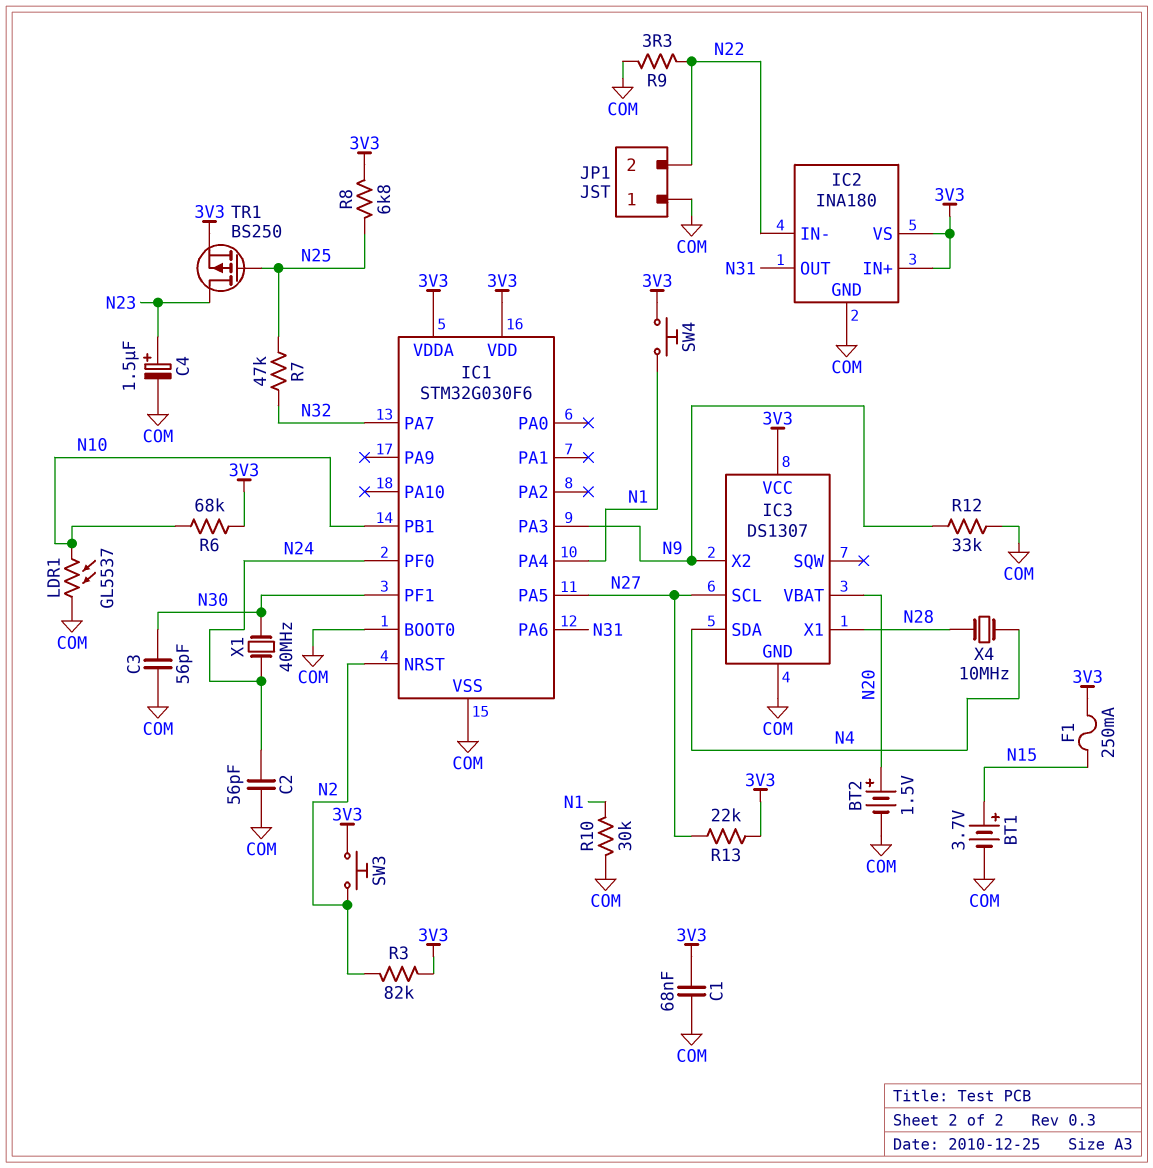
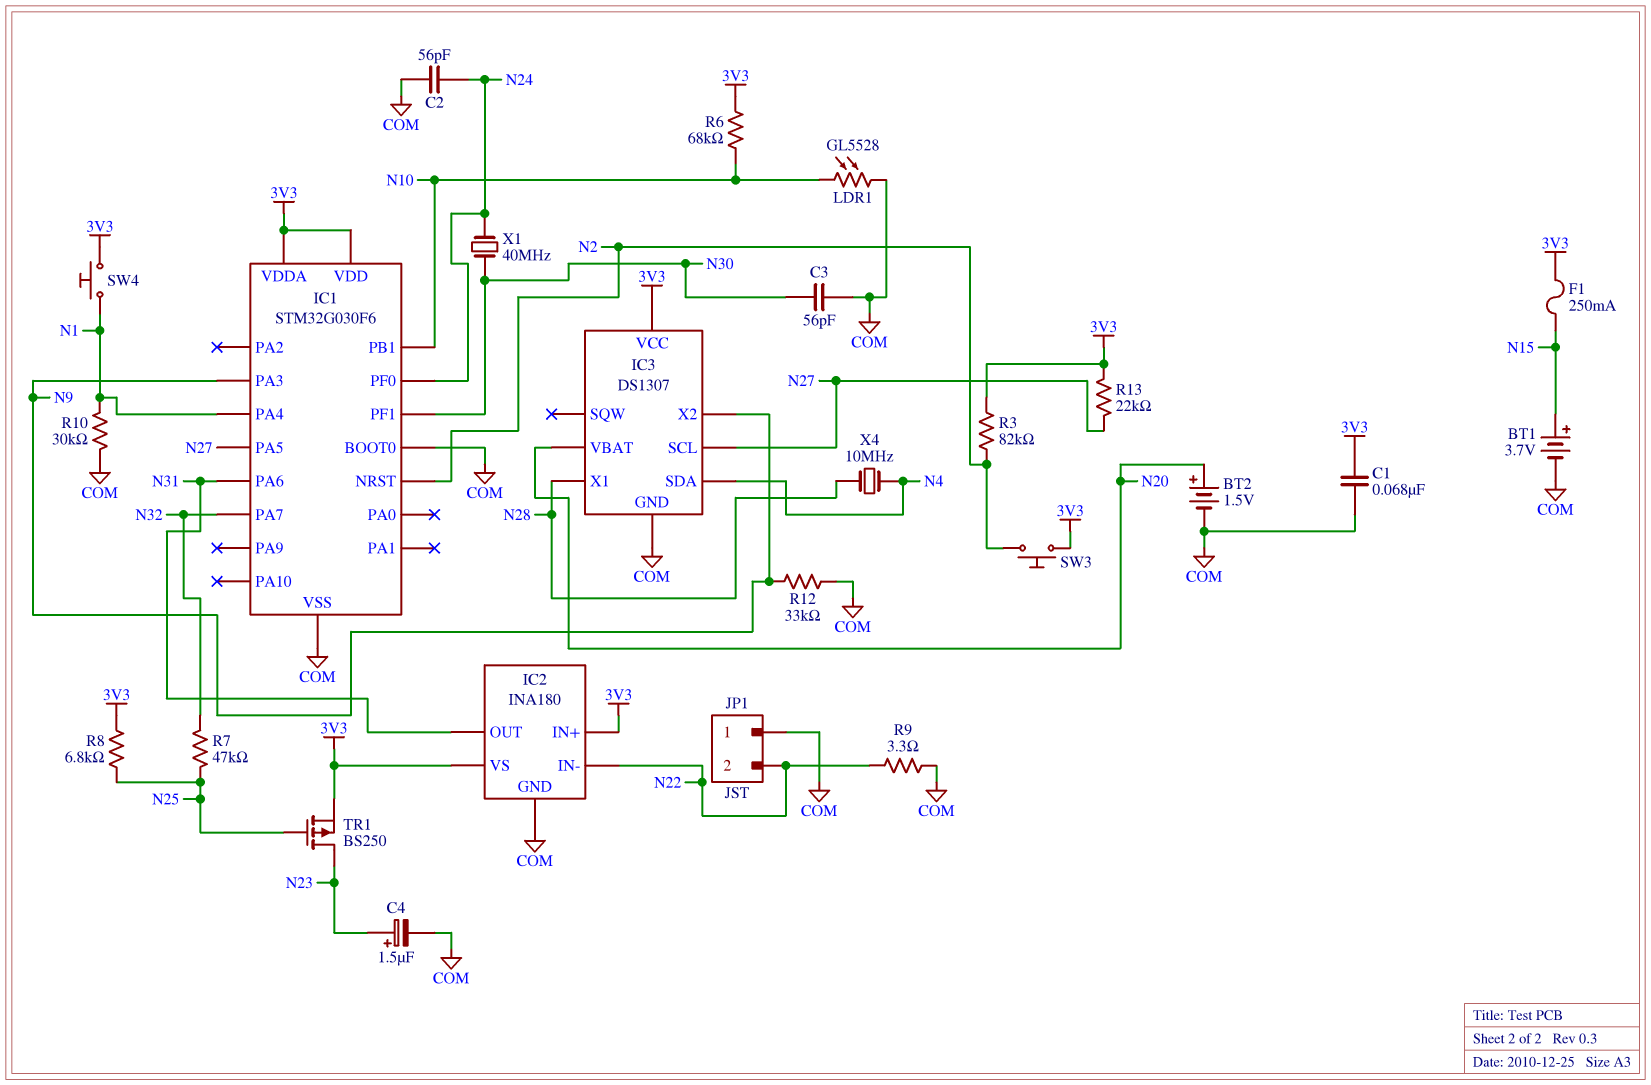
LDR1: GL5537 (COM, N10) -> GL5528 (COM, N10)

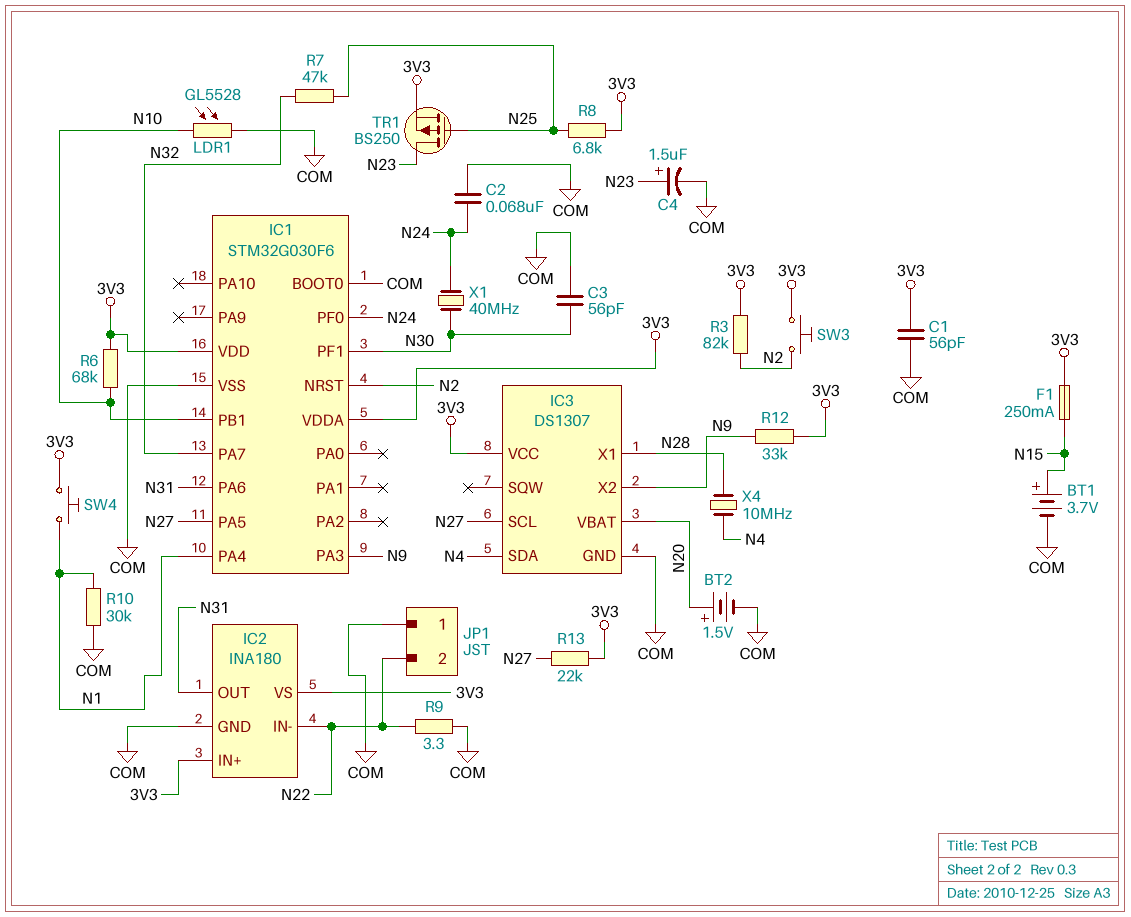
C1: 68nF (3V3, COM) -> 56pF (3V3, COM)
C2: 56pF (COM, N24) -> 68nF (COM, N24)
R12: 33k (COM, N9) -> 33k (3V3, N9)

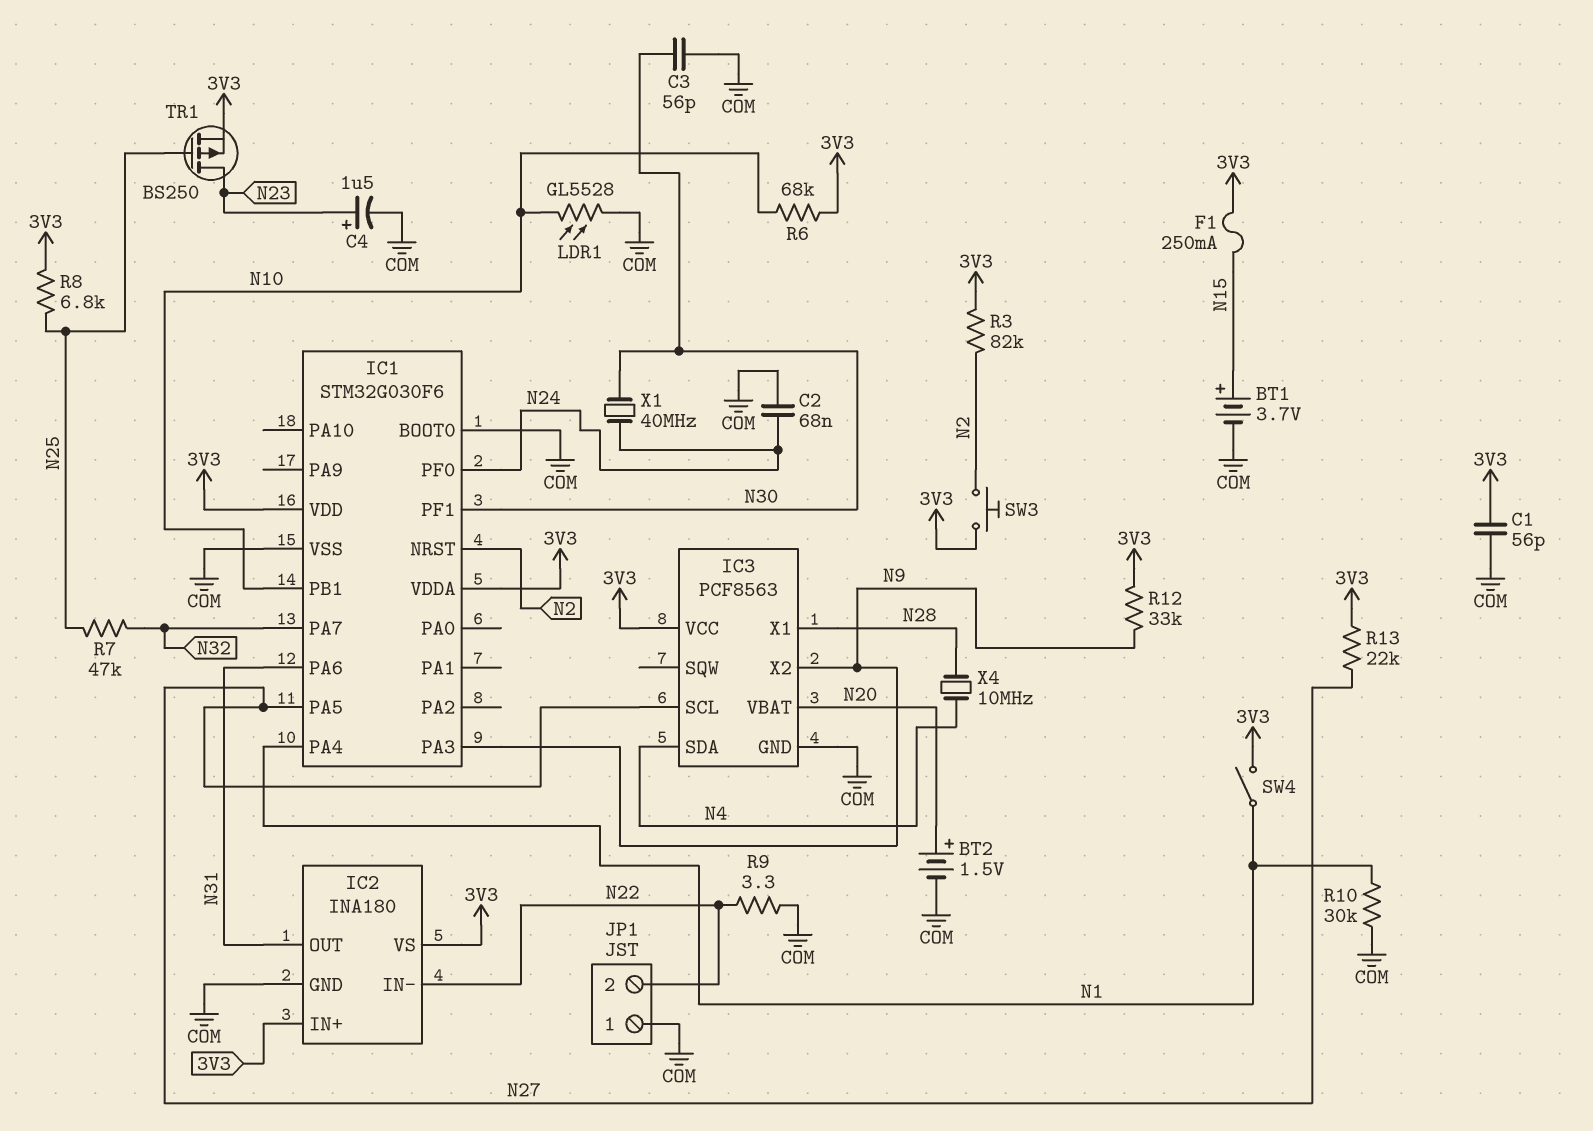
IC3: DS1307 -> PCF8563
SW4: button (3V3, N1) -> switch (3V3, N1)

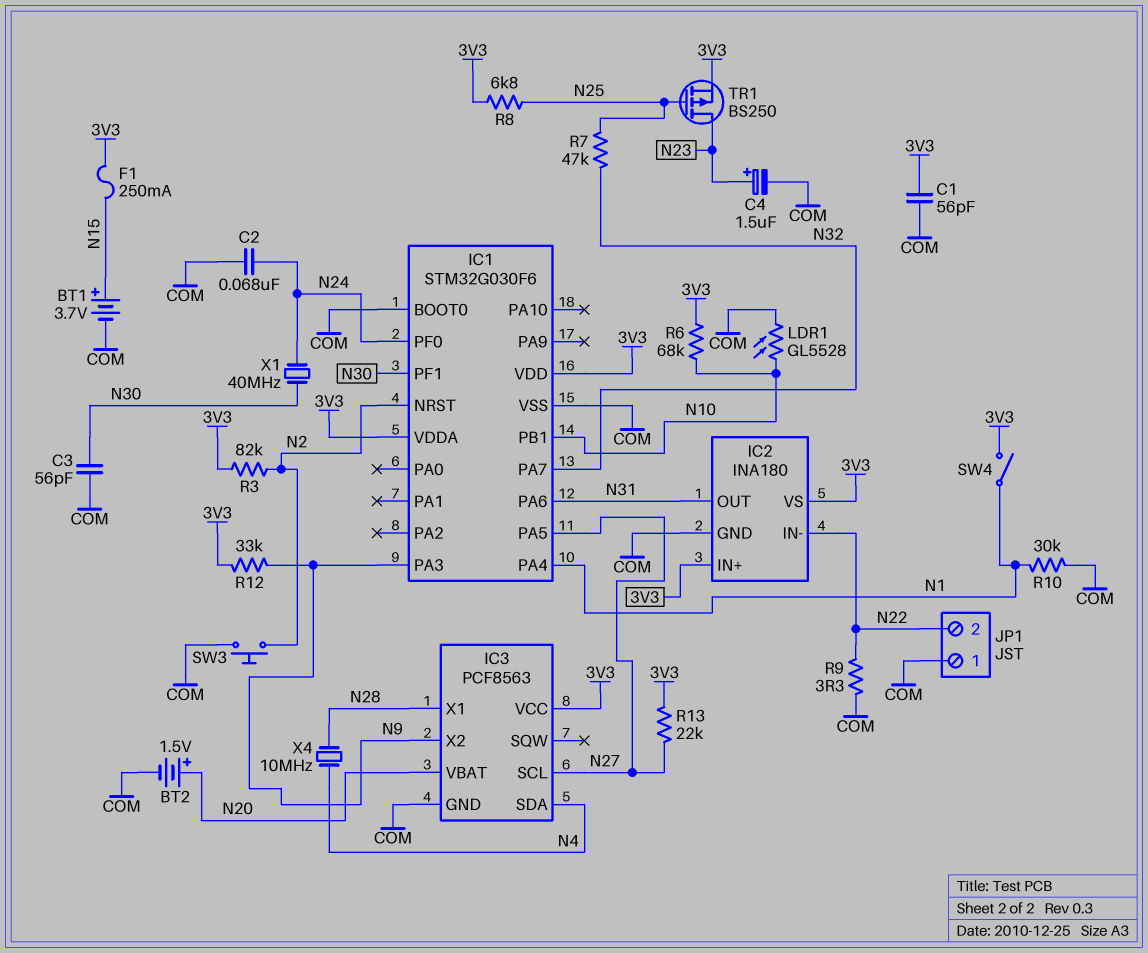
SW3: button (3V3, N2) -> button (COM, N2)

